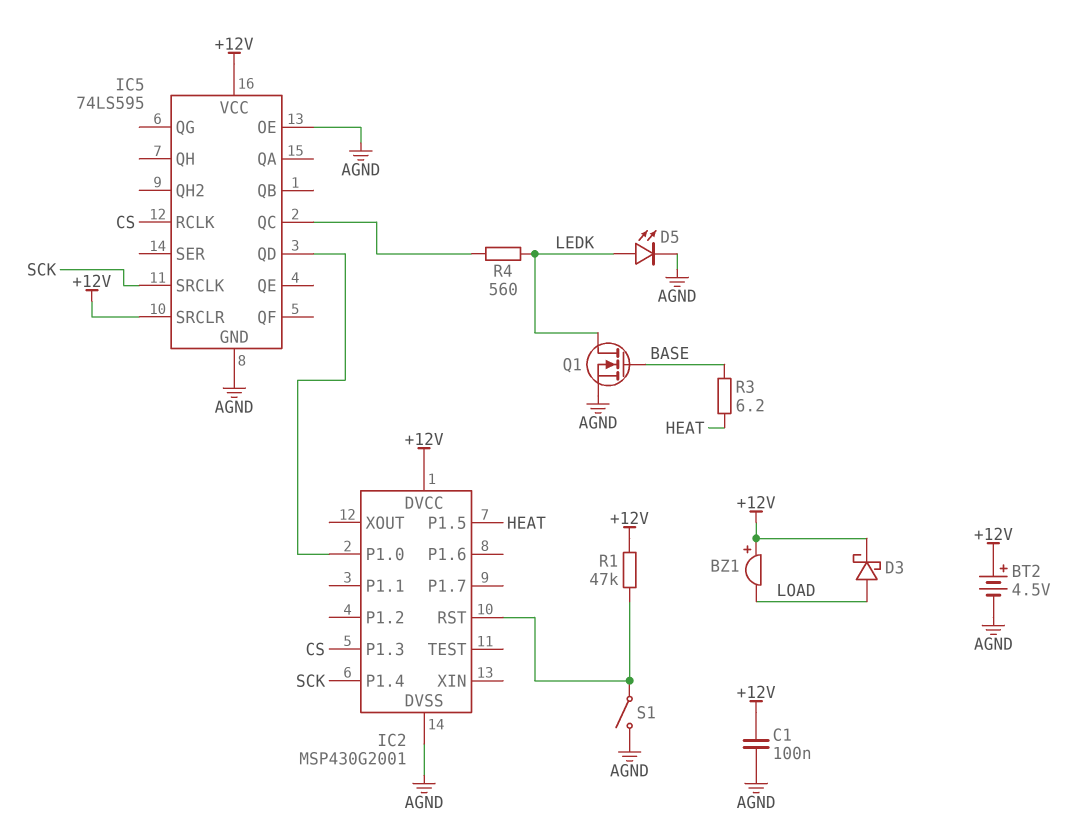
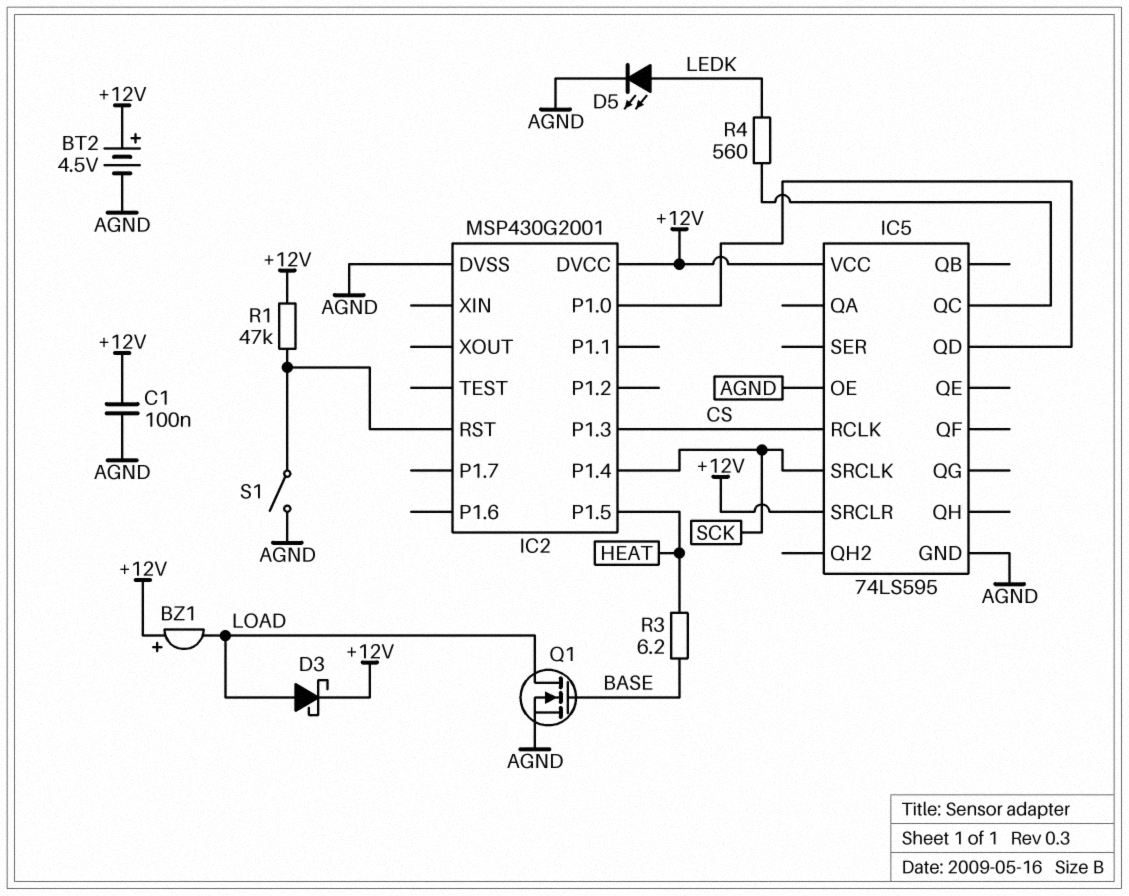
Q1: NMOS (G BASE, D LEDK, S AGND) -> NMOS (G BASE, D LOAD, S AGND)

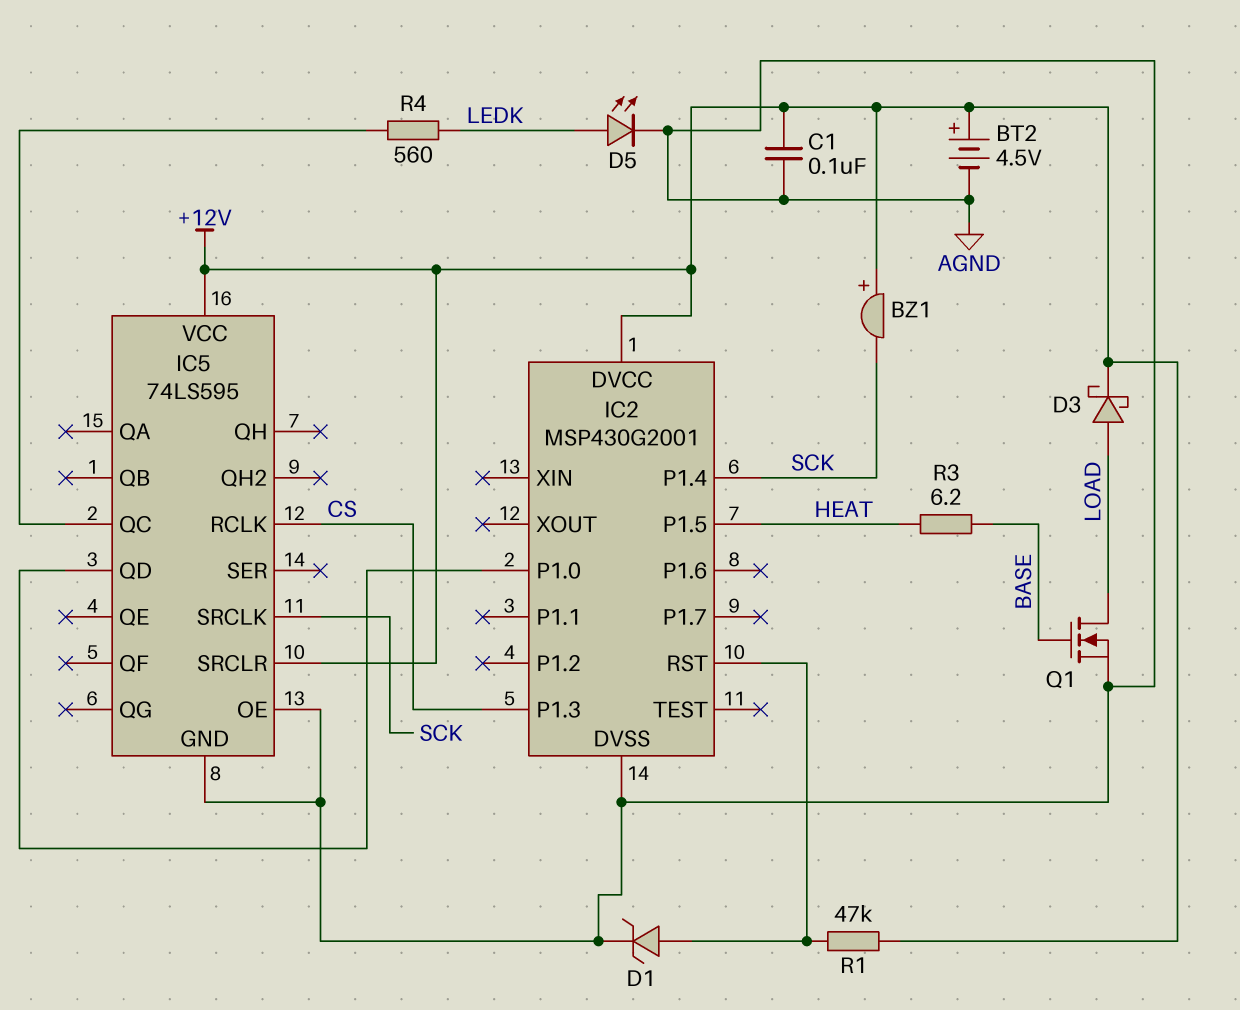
BZ1: buzzer (plus +12V, minus LOAD) -> buzzer (plus +12V, minus SCK)
D1: none -> zener (A IC2/RST, K AGND)
S1: switch (AGND, IC2/RST) -> none

